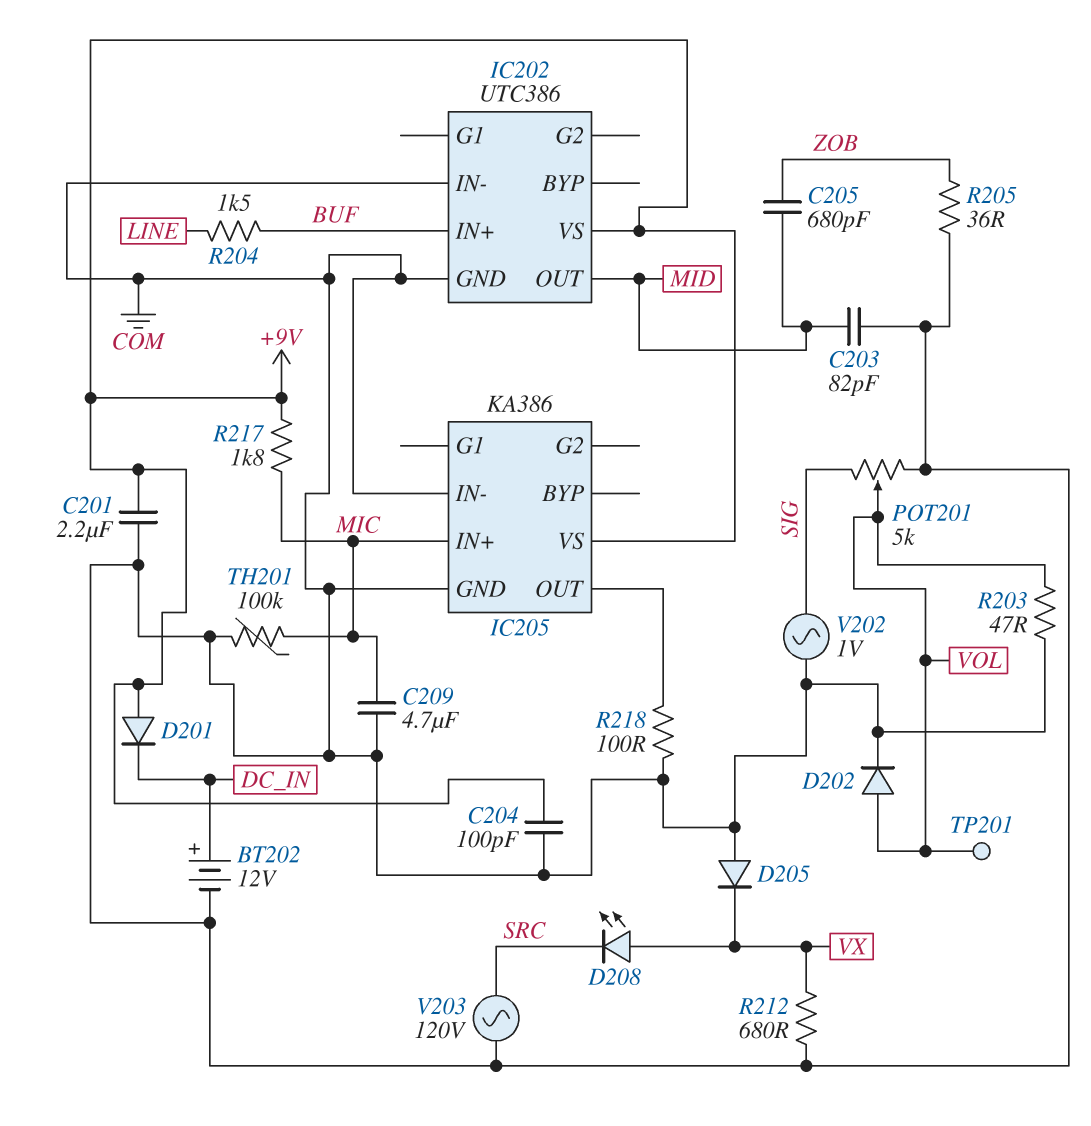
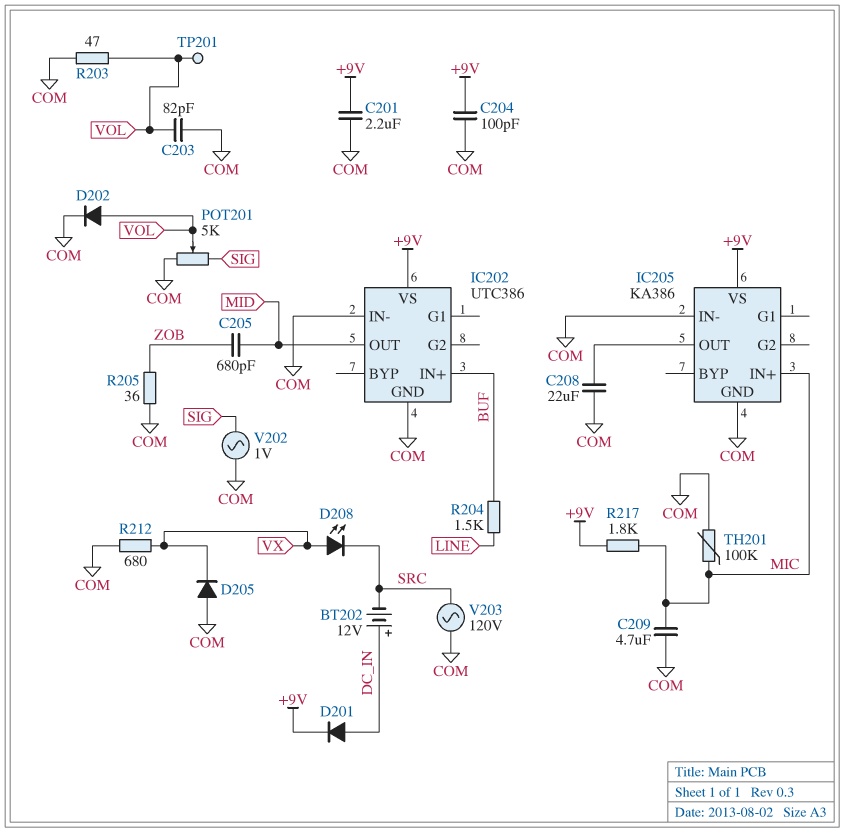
BT202: 12V (plus DC_IN, minus COM) -> 12V (plus DC_IN, minus SRC)
C203: 82pF (COM, MID) -> 82pF (COM, VOL)
C208: none -> 22uF (COM, IC205/OUT)
D201: diode (A +9V, K DC_IN) -> diode (A DC_IN, K +9V)
R218: 100 (COM, IC205/OUT) -> none

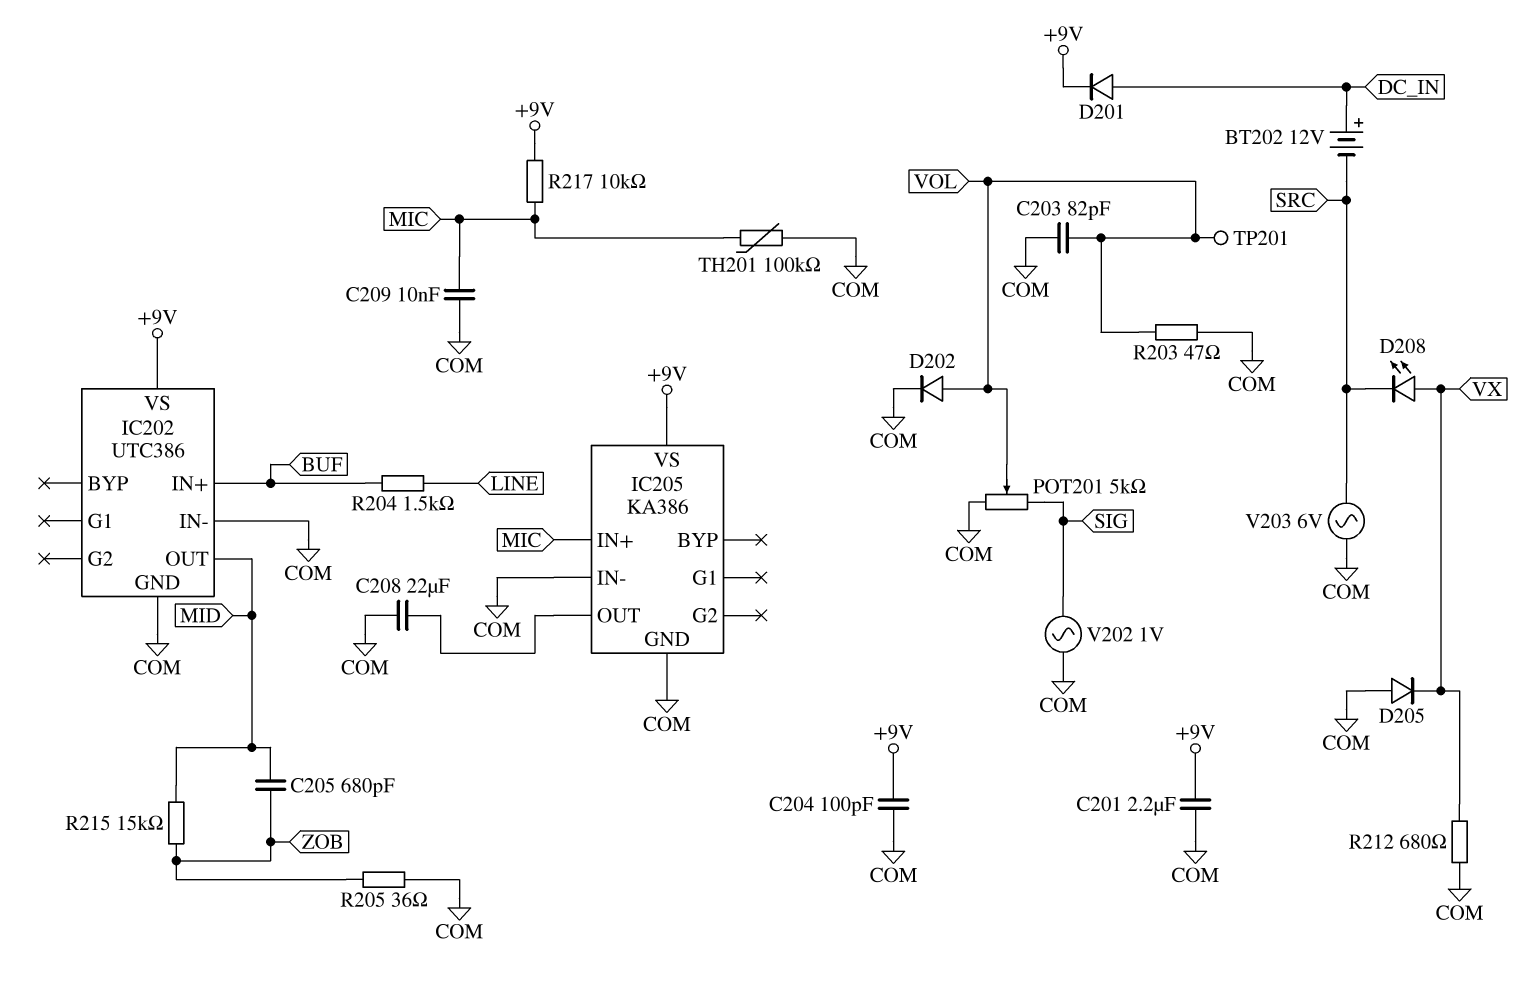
C209: 4.7uF (COM, MIC) -> 10nF (COM, MIC)
R215: none -> 15k (MID, ZOB)
R217: 1.8k (+9V, MIC) -> 10k (+9V, MIC)
V203: AC 120V (COM, SRC) -> AC 6V (COM, SRC)

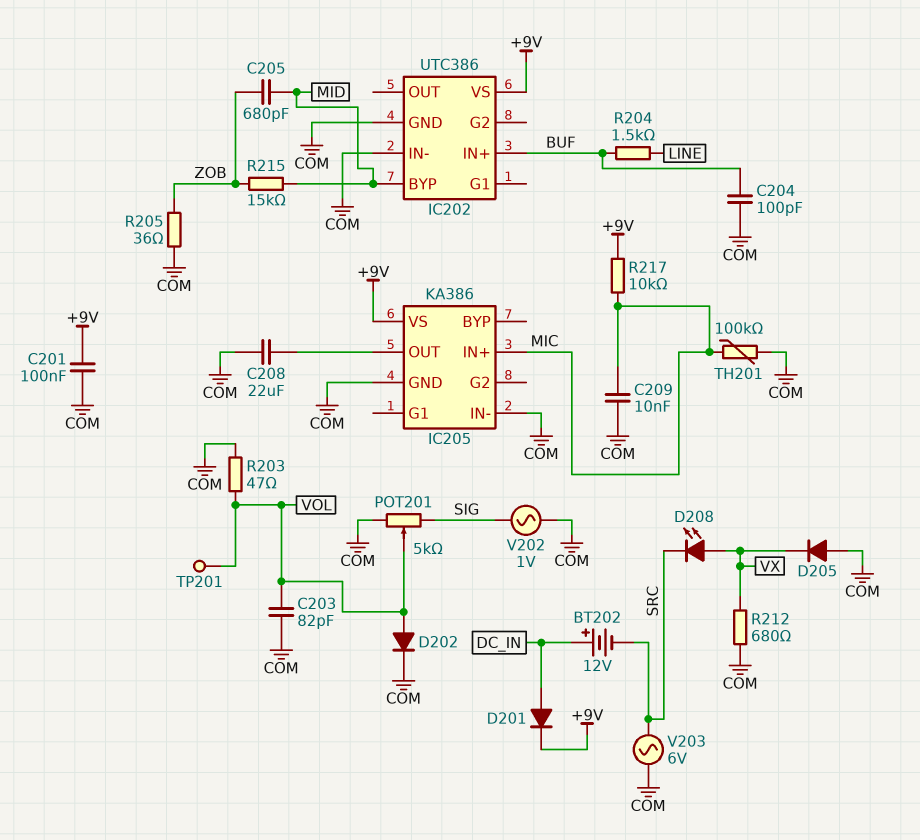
C201: 2.2uF (+9V, COM) -> 100nF (+9V, COM)
C204: 100pF (+9V, COM) -> 100pF (BUF, COM)
IC202 pin BYP: none -> MID
IC202 pin OUT: MID -> none

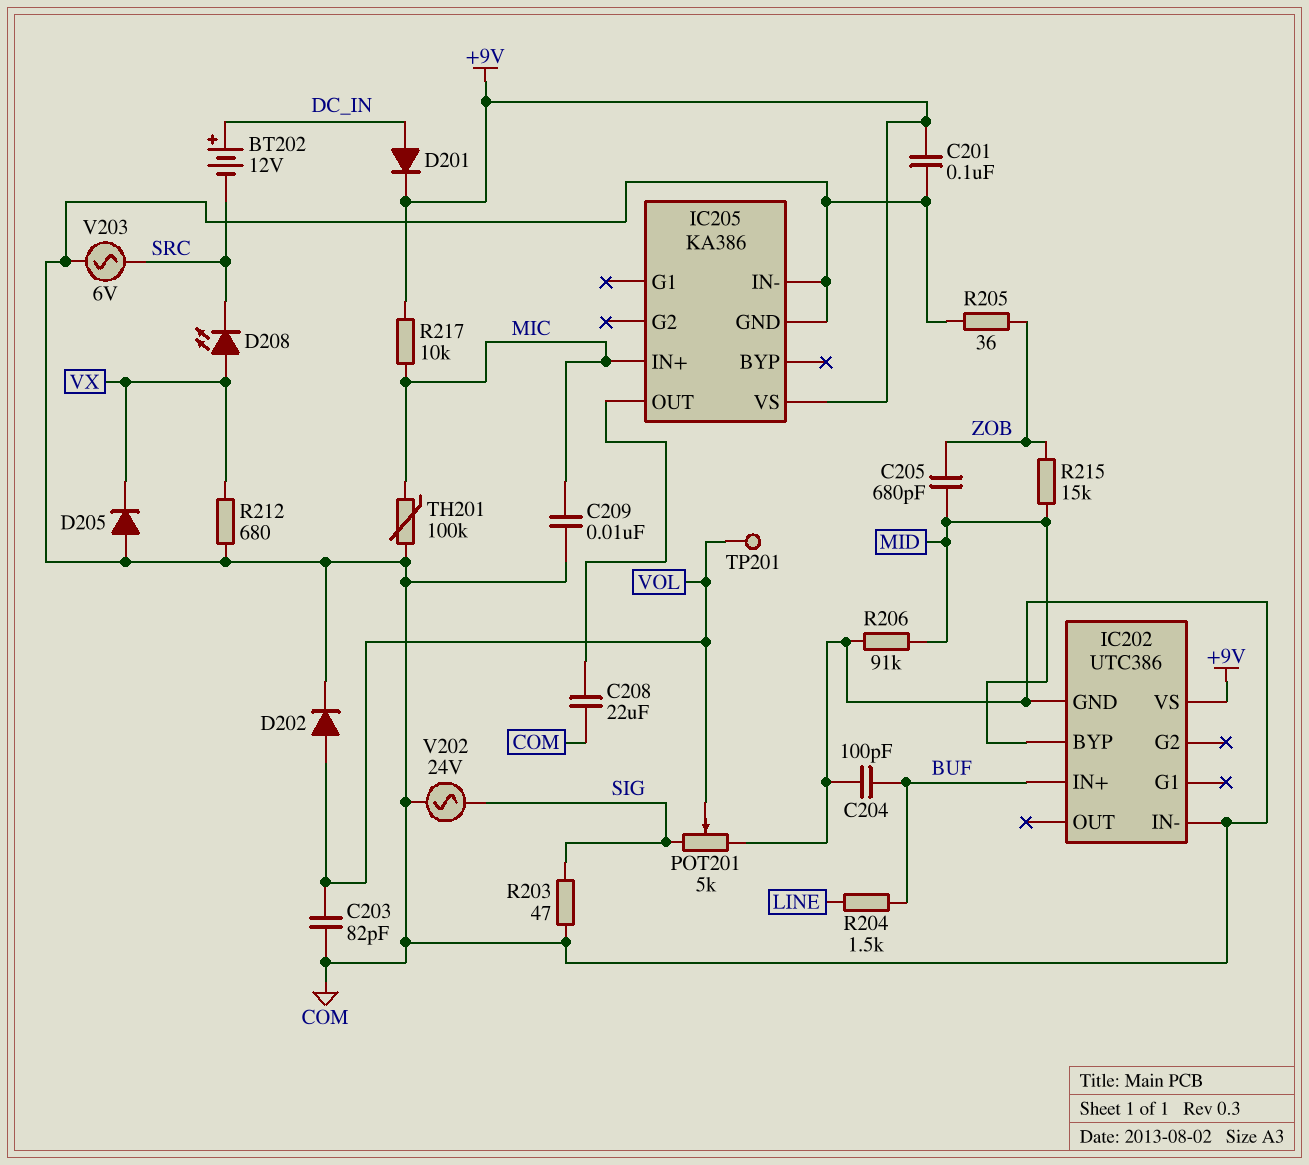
R203: 47 (COM, VOL) -> 47 (COM, SIG)
R206: none -> 91k (COM, MID)
V202: AC 1V (COM, SIG) -> AC 24V (COM, SIG)

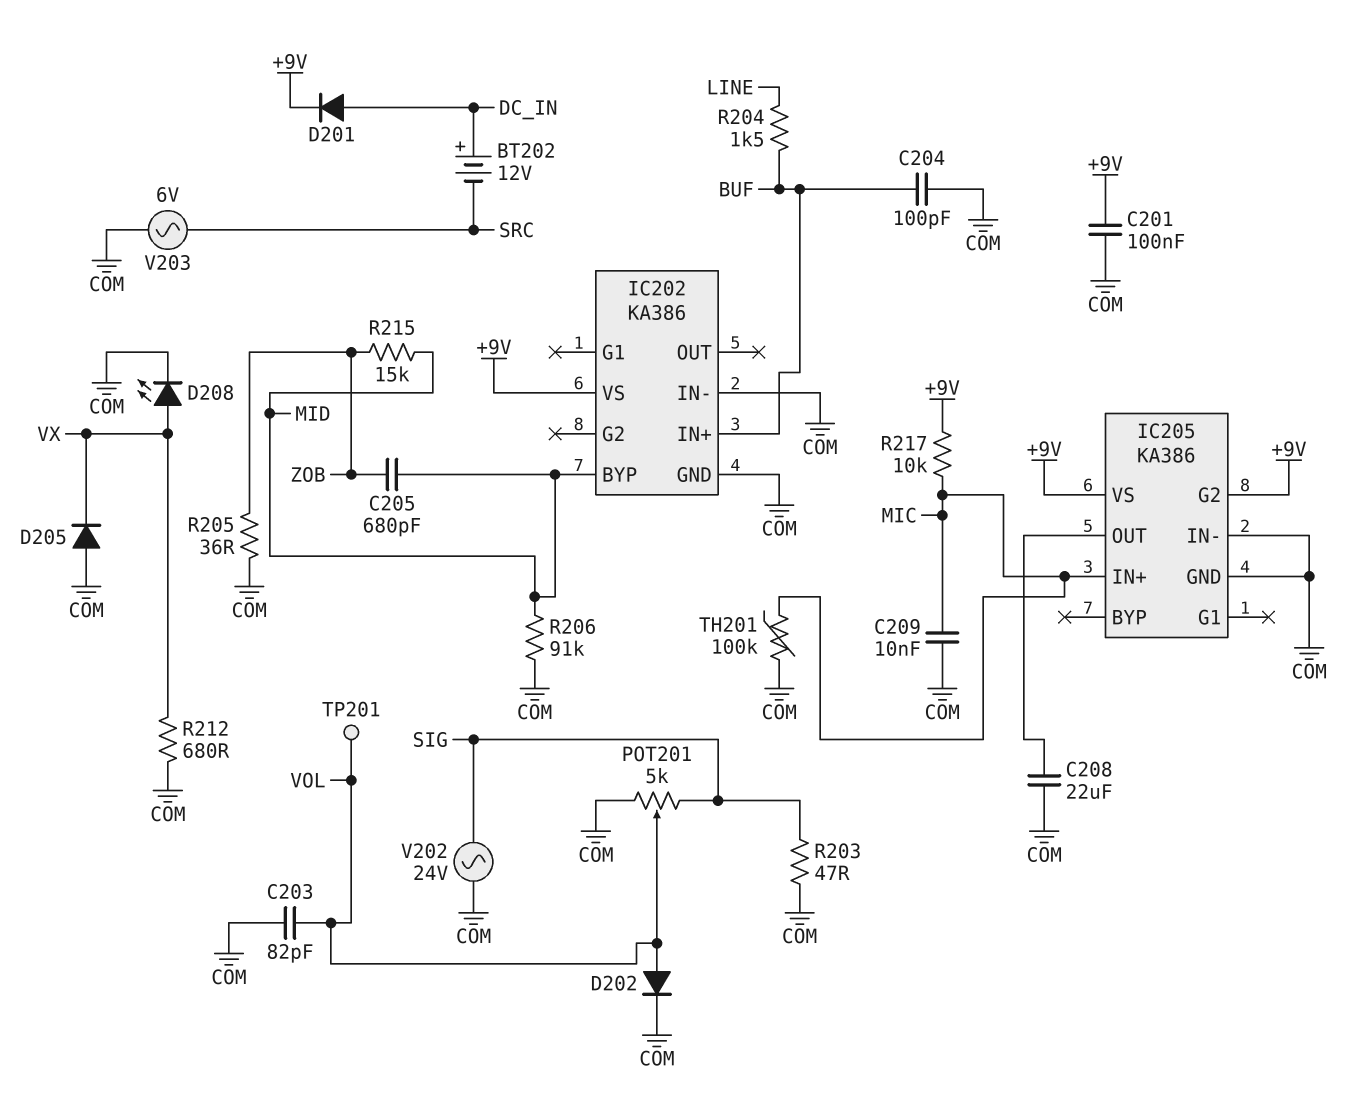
D208: LED (A VX, K SRC) -> LED (A VX, K COM)
IC202: UTC386 -> KA386
IC205 pin G2: none -> +9V

